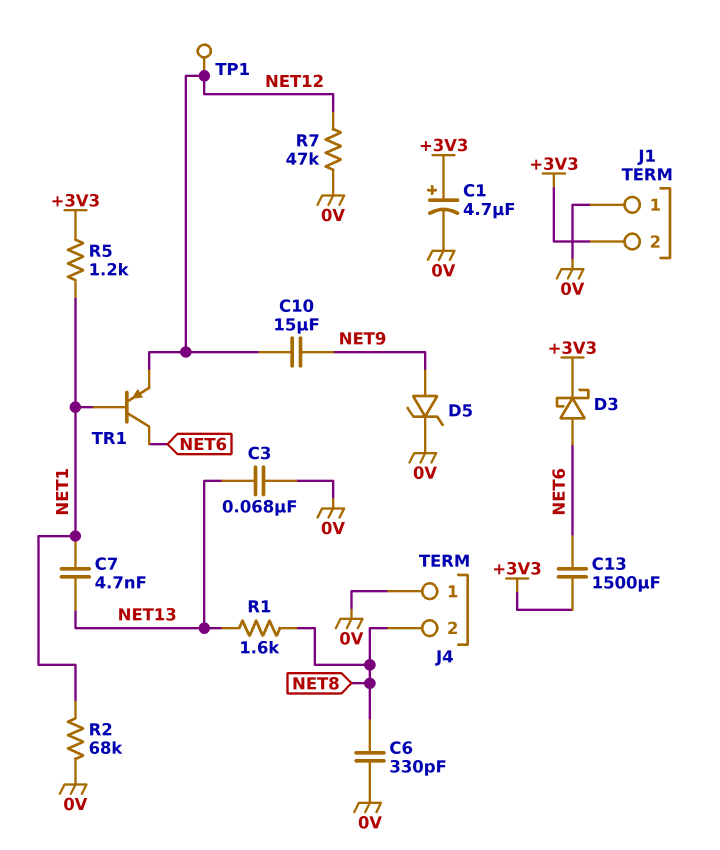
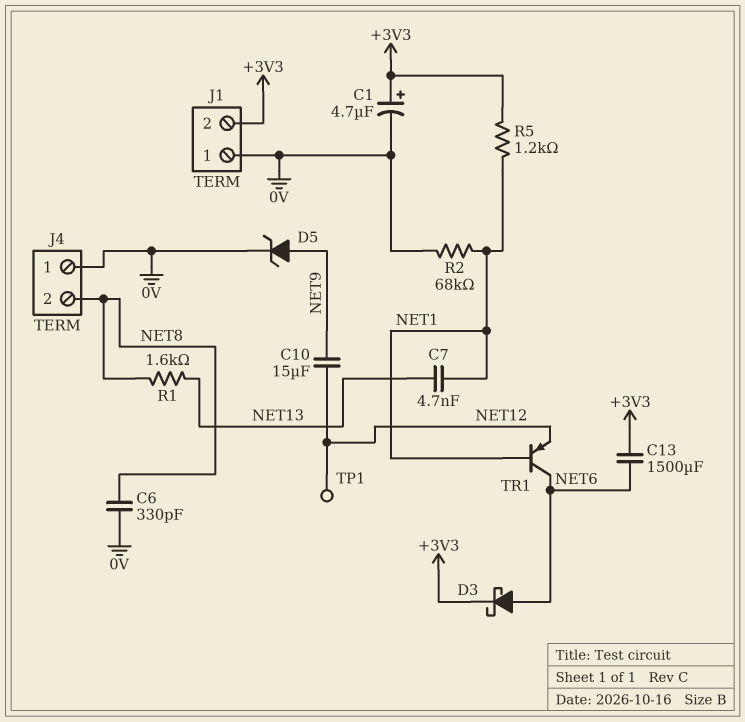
C3: 68nF (0V, NET13) -> none
R7: 47k (0V, NET12) -> none

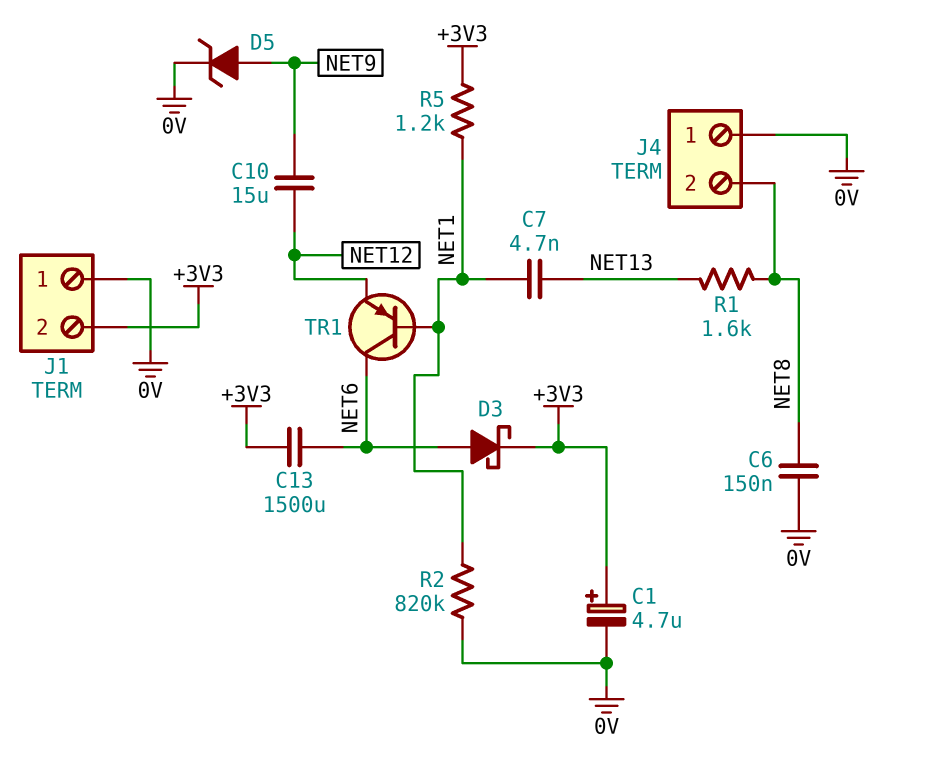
C6: 330pF (0V, NET8) -> 150nF (0V, NET8)
R2: 68k (0V, NET1) -> 820k (0V, NET1)
TP1: test point (NET12) -> none

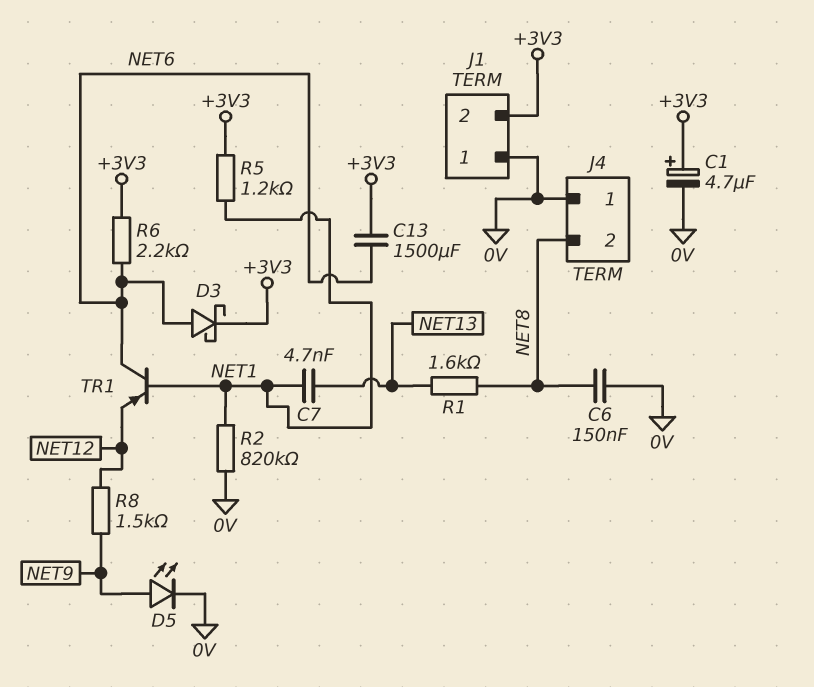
C10: 15uF (NET9, NET12) -> none
D5: zener (A NET9, K 0V) -> LED (A NET9, K 0V)
R6: none -> 2.2k (+3V3, NET6)
R8: none -> 1.5k (NET9, NET12)

